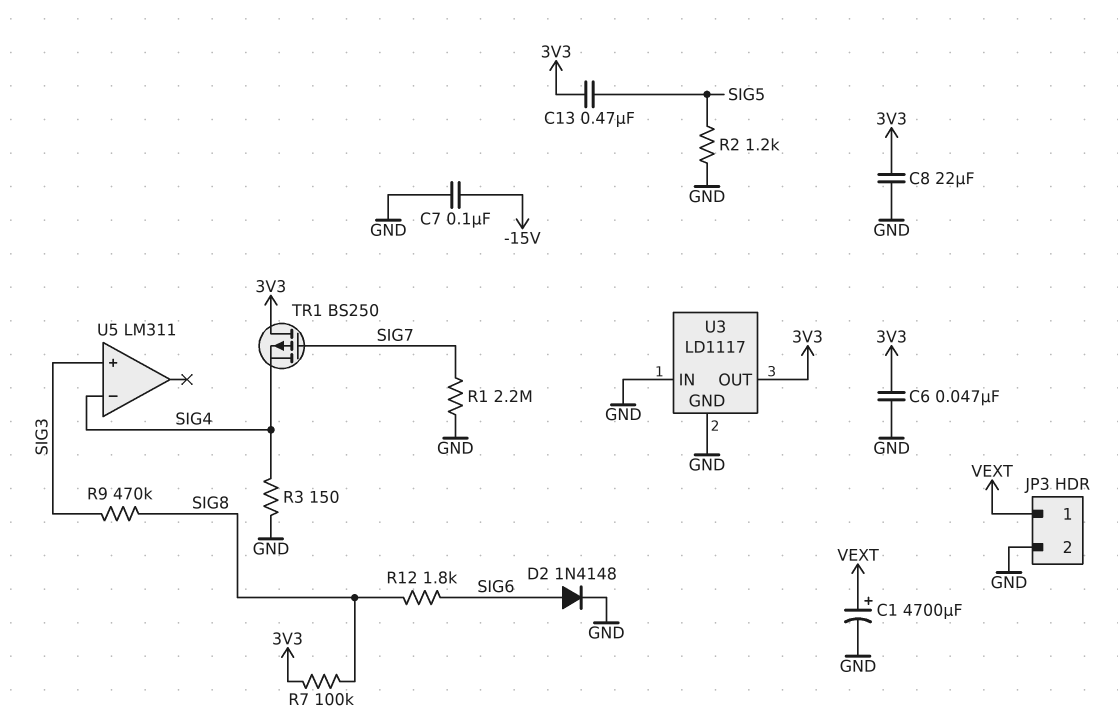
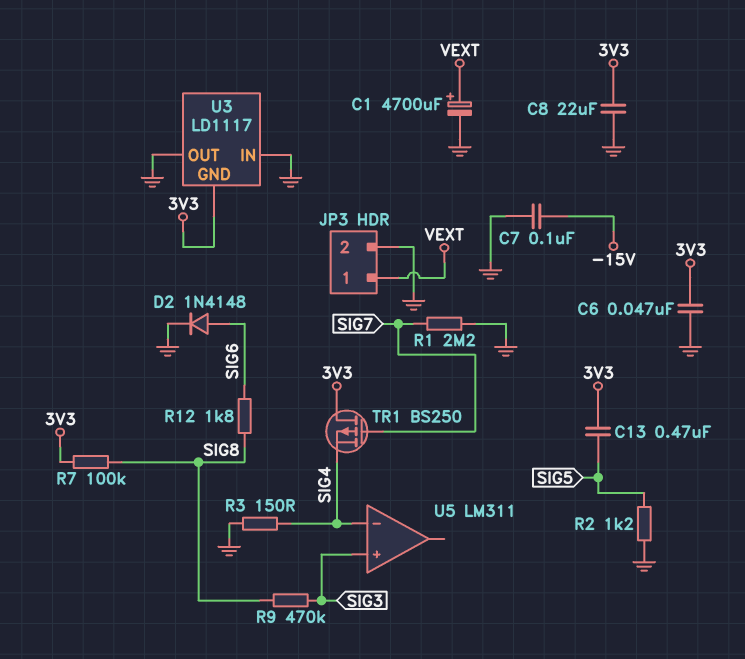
U3 pin GND: GND -> 3V3
U3 pin OUT: 3V3 -> GND

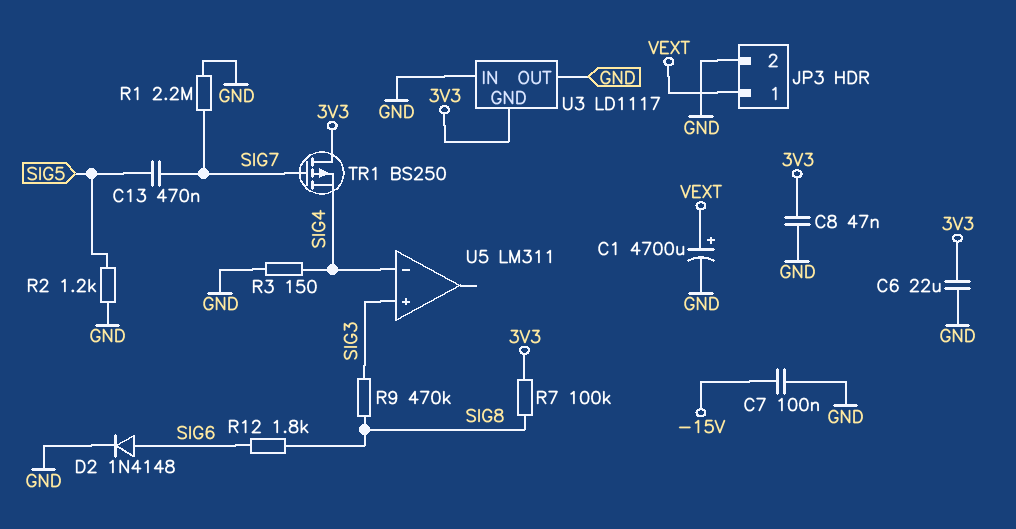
C6: 47nF (3V3, GND) -> 22uF (3V3, GND)
C8: 22uF (3V3, GND) -> 47nF (3V3, GND)
C13: 470nF (3V3, SIG5) -> 470nF (SIG5, SIG7)

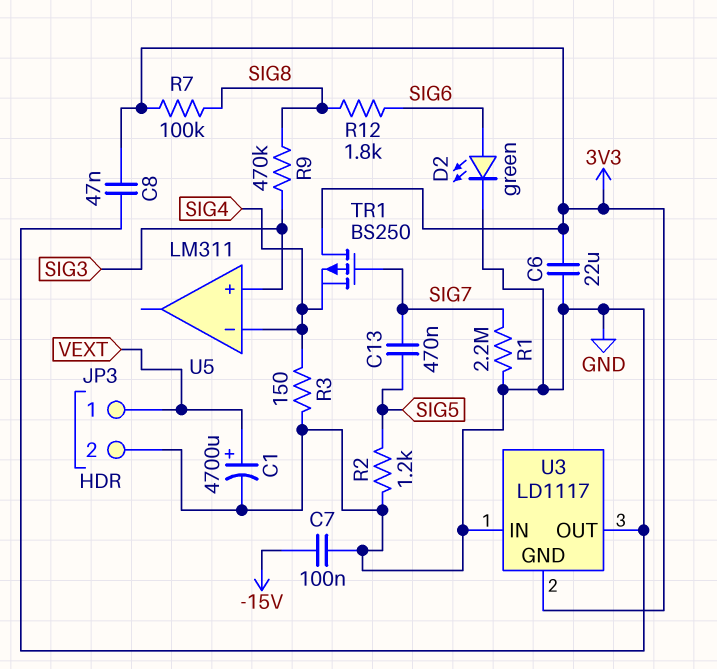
D2: diode 1N4148 (A SIG6, K GND) -> LED green (A SIG6, K GND)

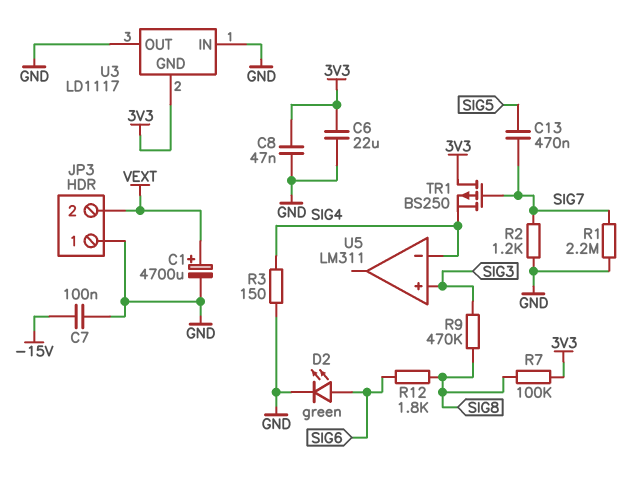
JP3 pin 1: VEXT -> GND
JP3 pin 2: GND -> VEXT
R2: 1.2k (GND, SIG5) -> 1.2k (GND, SIG7)

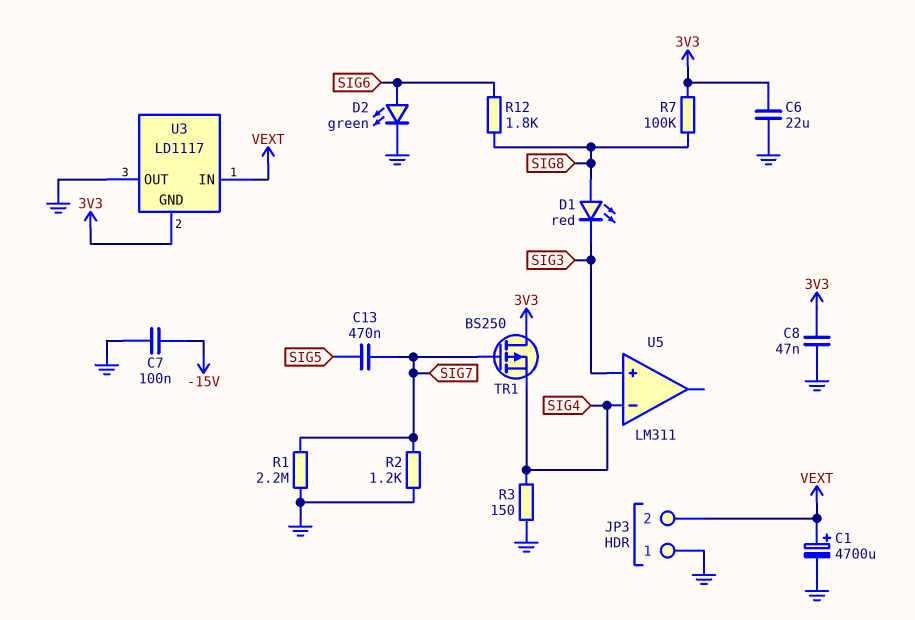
D1: none -> LED red (A SIG8, K SIG3)
R9: 470k (SIG3, SIG8) -> none
U3 pin IN: GND -> VEXT

